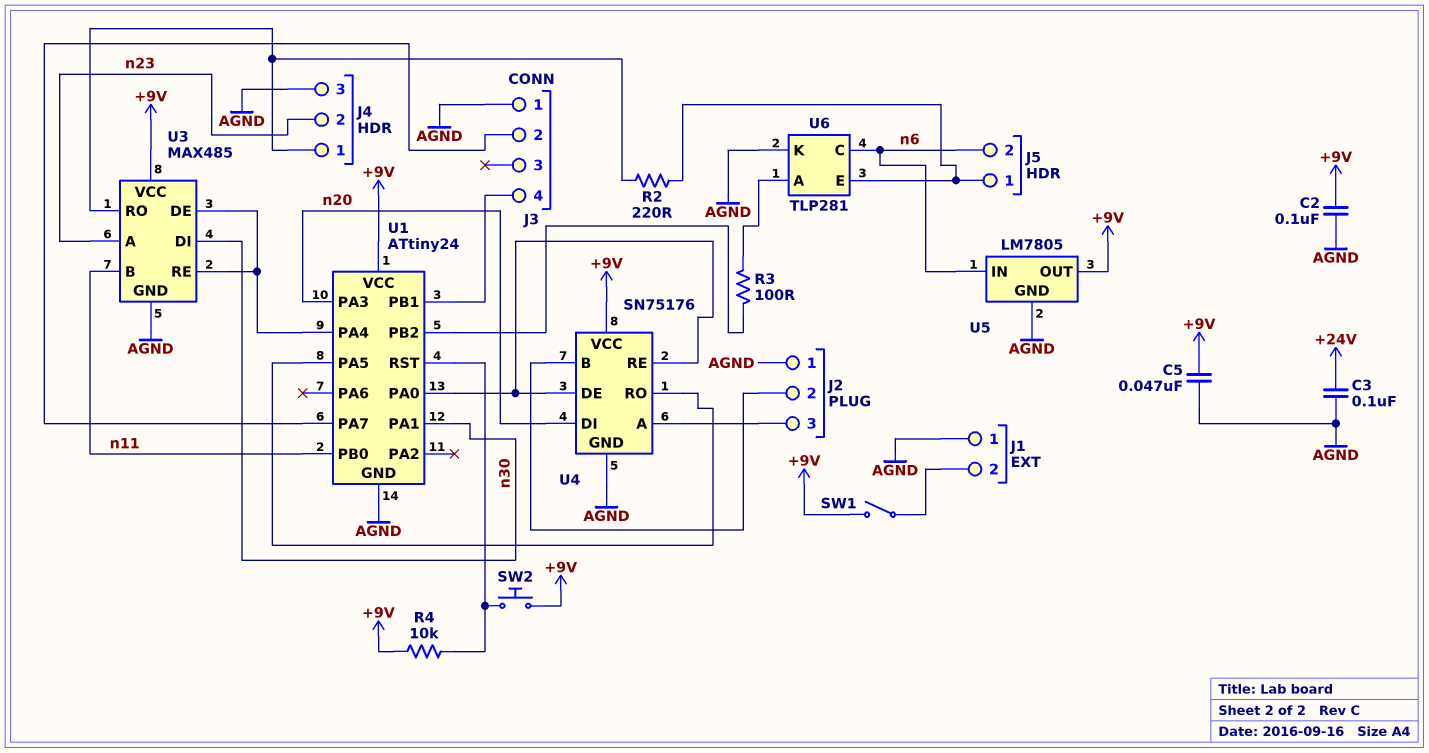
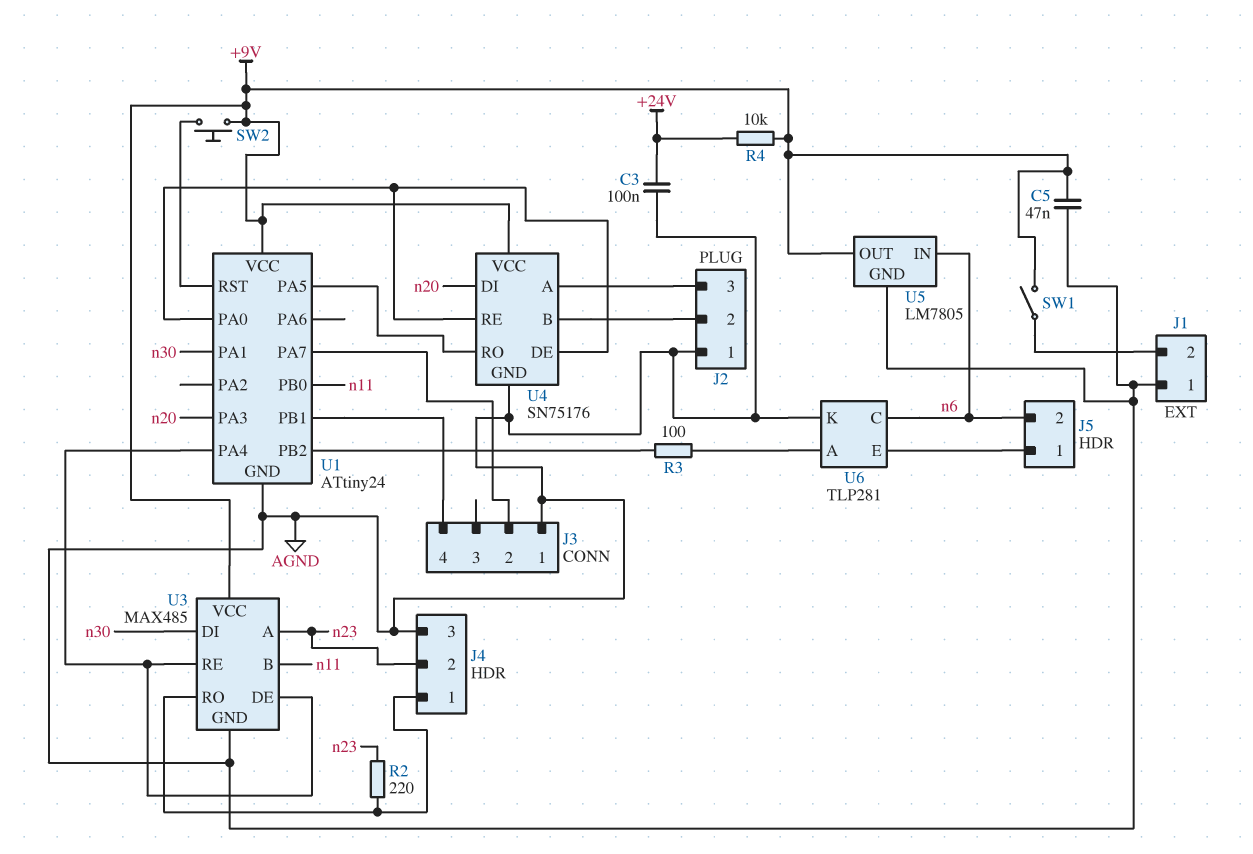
C2: 100nF (+9V, AGND) -> none
R2: 220 (J4/1, J5/1) -> 220 (J4/1, n23)
R4: 10k (+9V, U1/RST) -> 10k (+9V, +24V)

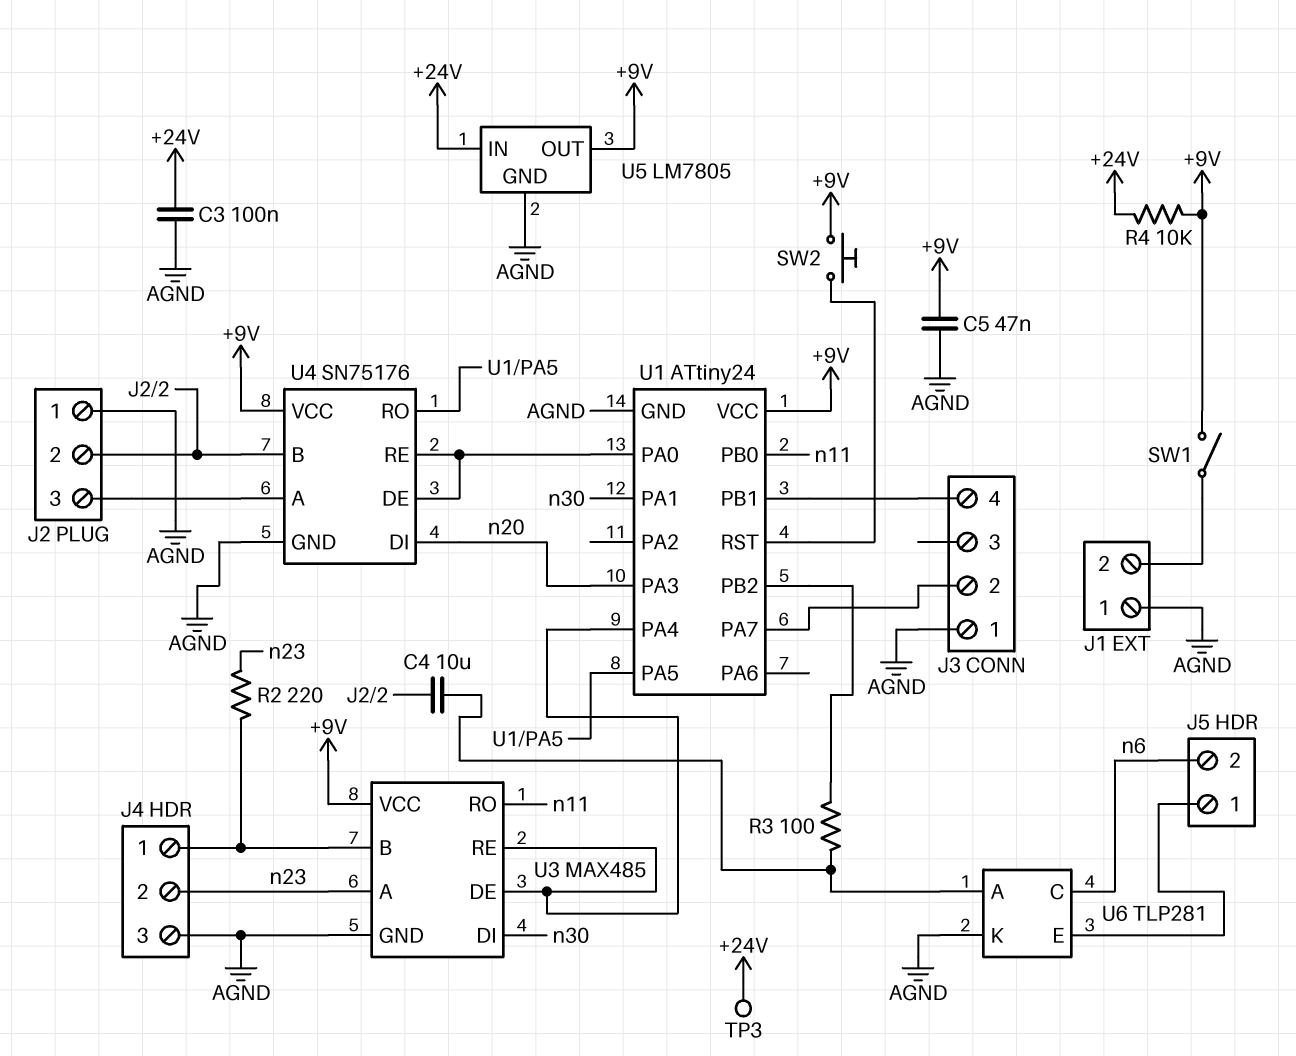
C4: none -> 10uF (J2/2, U6/A)
TP3: none -> test point (+24V)
U3 pin B: n11 -> J4/1
U3 pin RO: J4/1 -> n11
U5 pin IN: n6 -> +24V

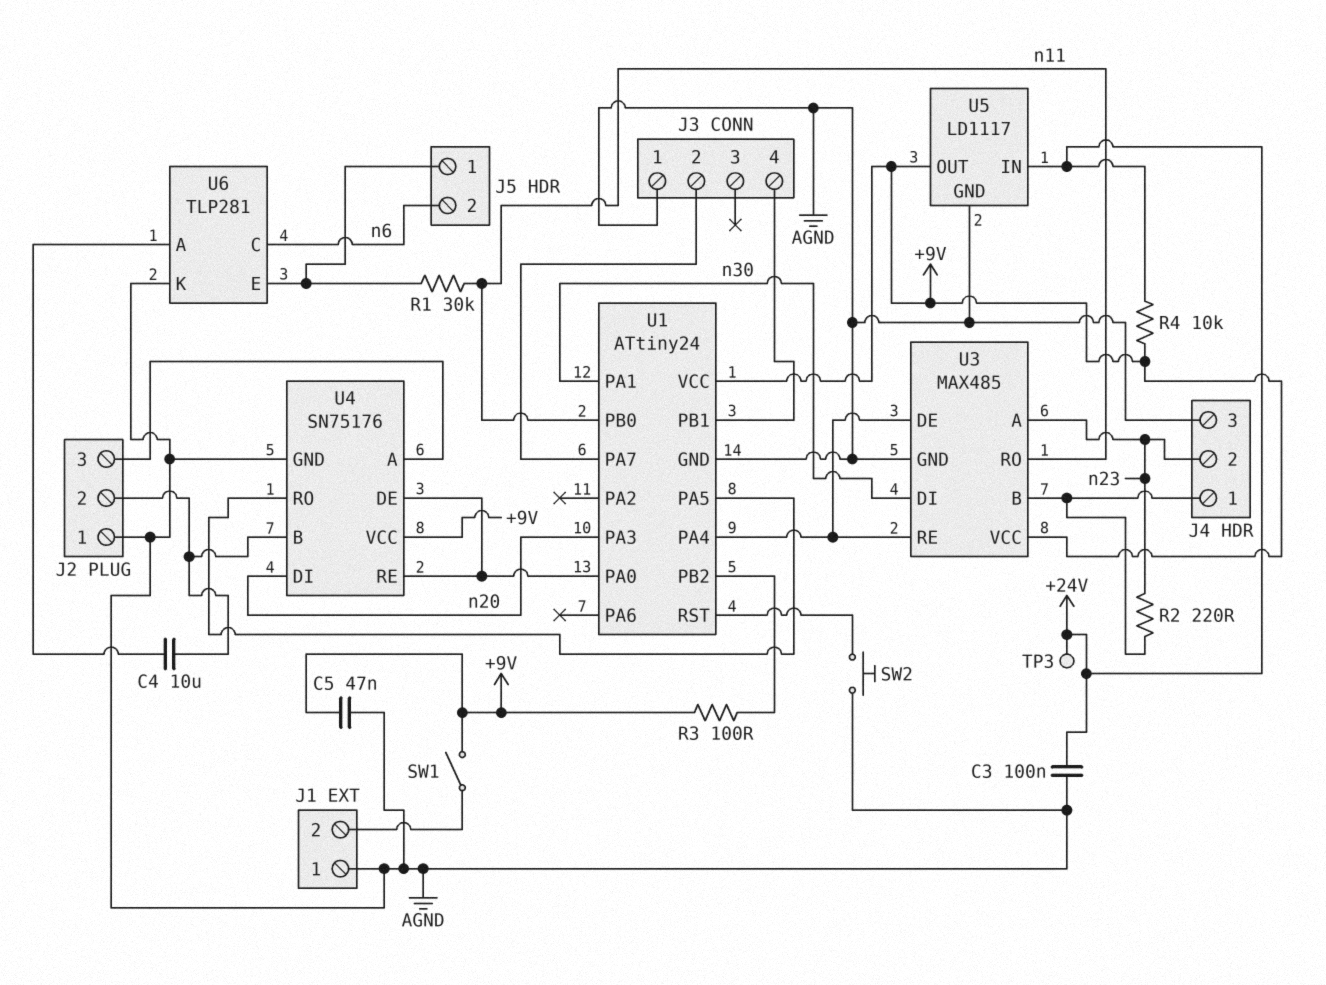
R1: none -> 30k (J5/1, n11)
R3: 100 (U1/PB2, U6/A) -> 100 (+9V, U1/PB2)
SW2: button (+9V, U1/RST) -> button (AGND, U1/RST)
U5: LM7805 -> LD1117

